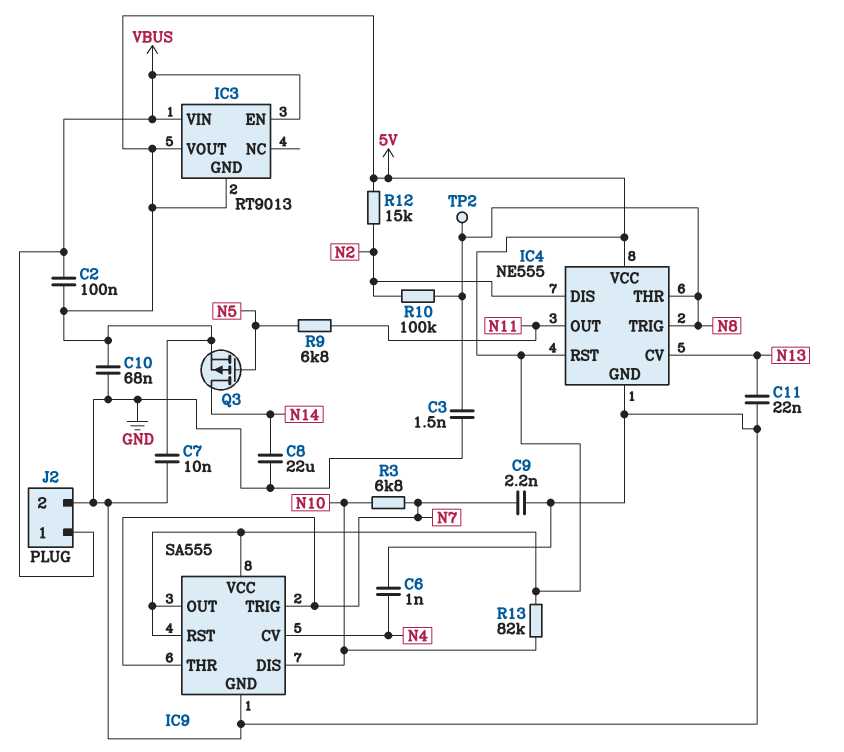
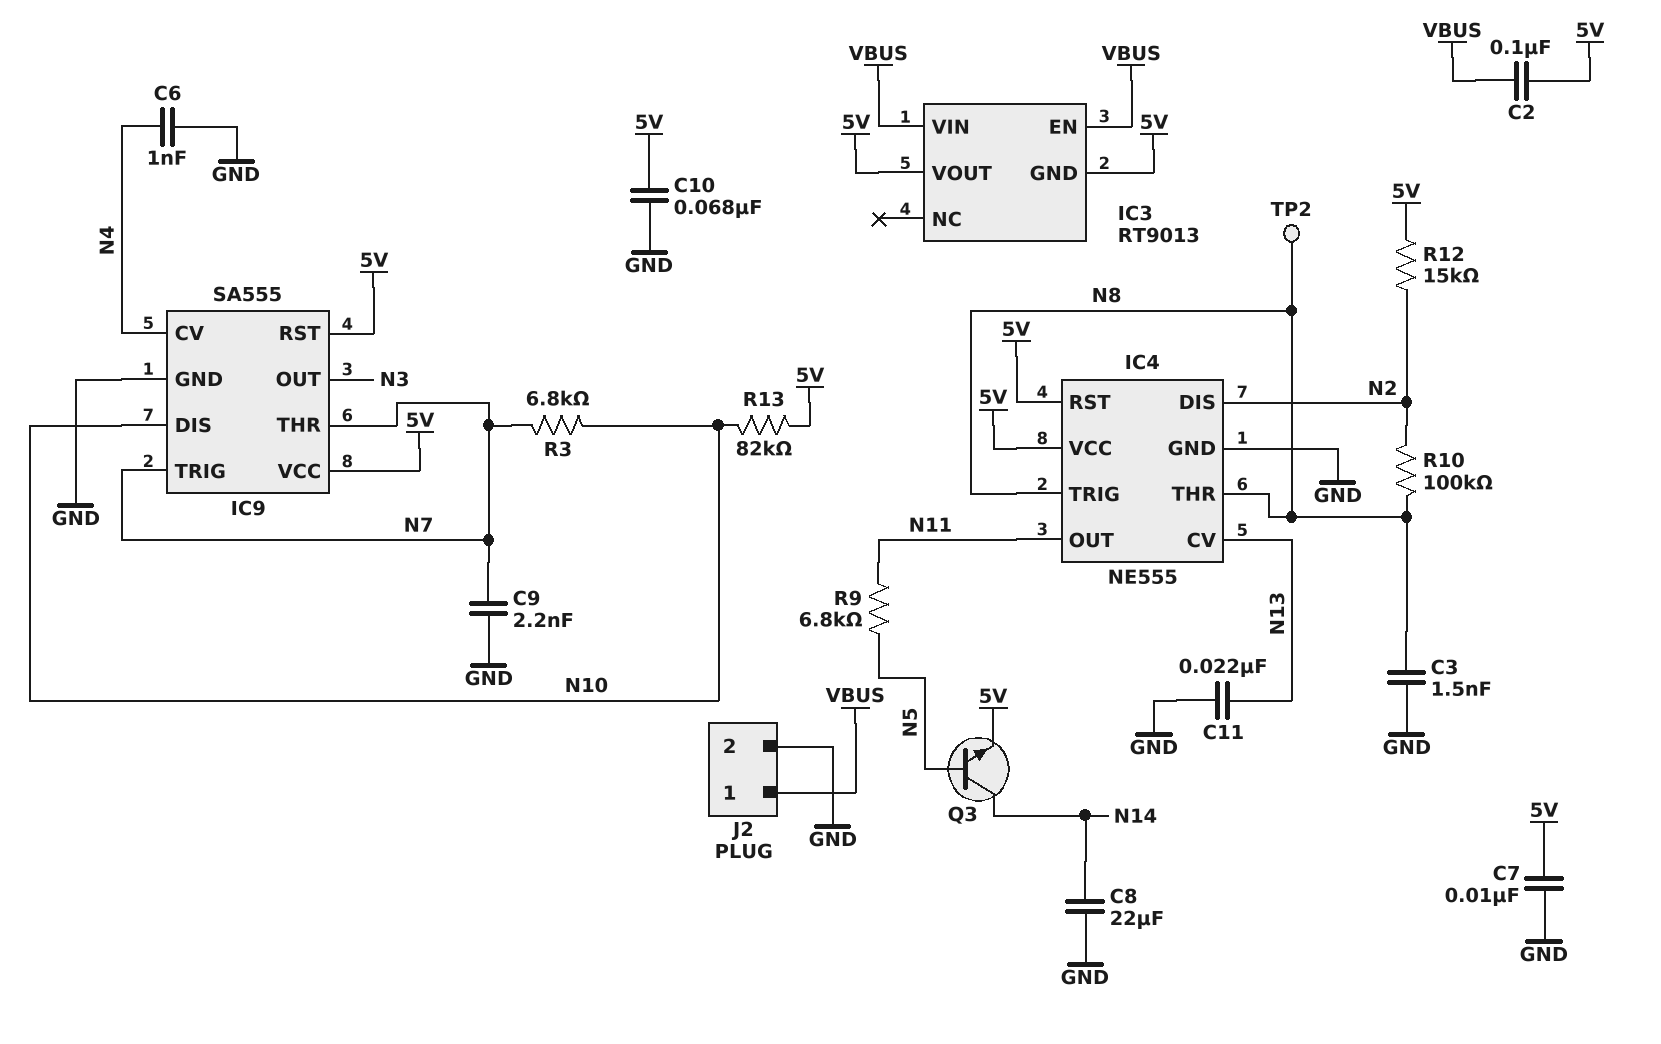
IC9 pin OUT: 5V -> N3
Q3: PMOS (G N5, D N14, S 5V) -> NPN (B N5, C N14, E 5V)

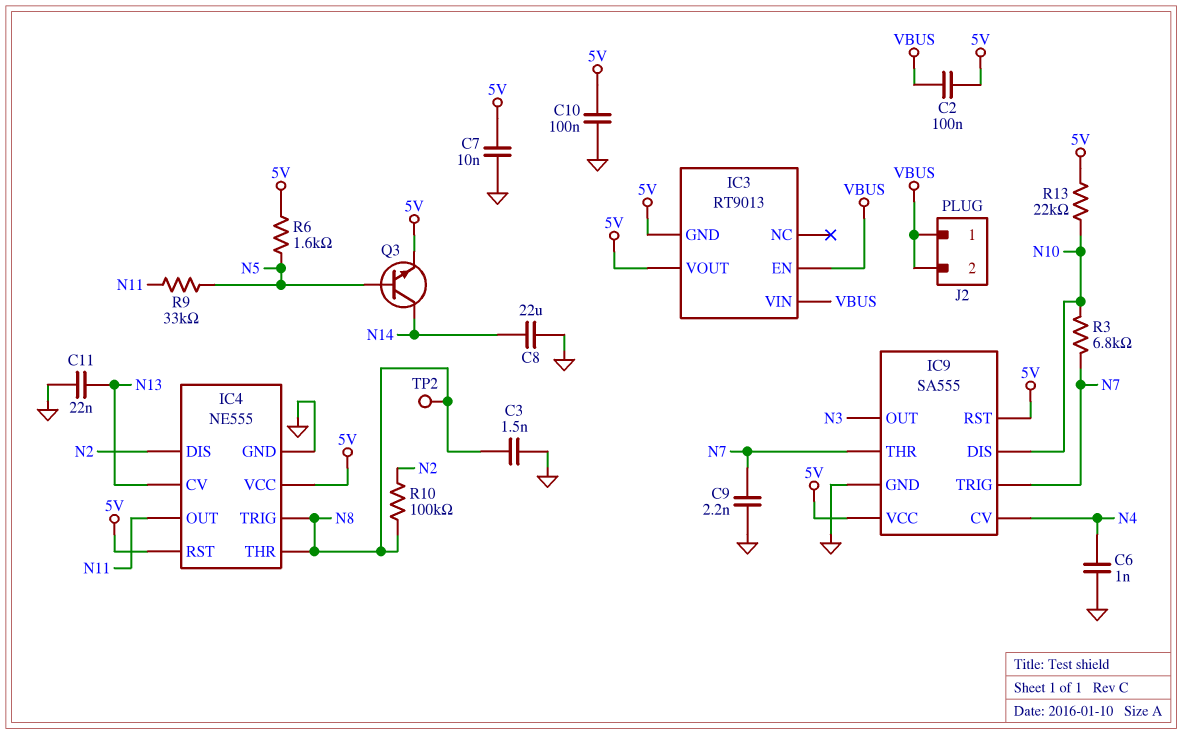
C10: 68nF (5V, GND) -> 100nF (5V, GND)
J2 pin 2: GND -> VBUS
R6: none -> 1.6k (5V, N5)
R9: 6.8k (N5, N11) -> 33k (N5, N11)
R12: 15k (5V, N2) -> none
R13: 82k (5V, N10) -> 22k (5V, N10)

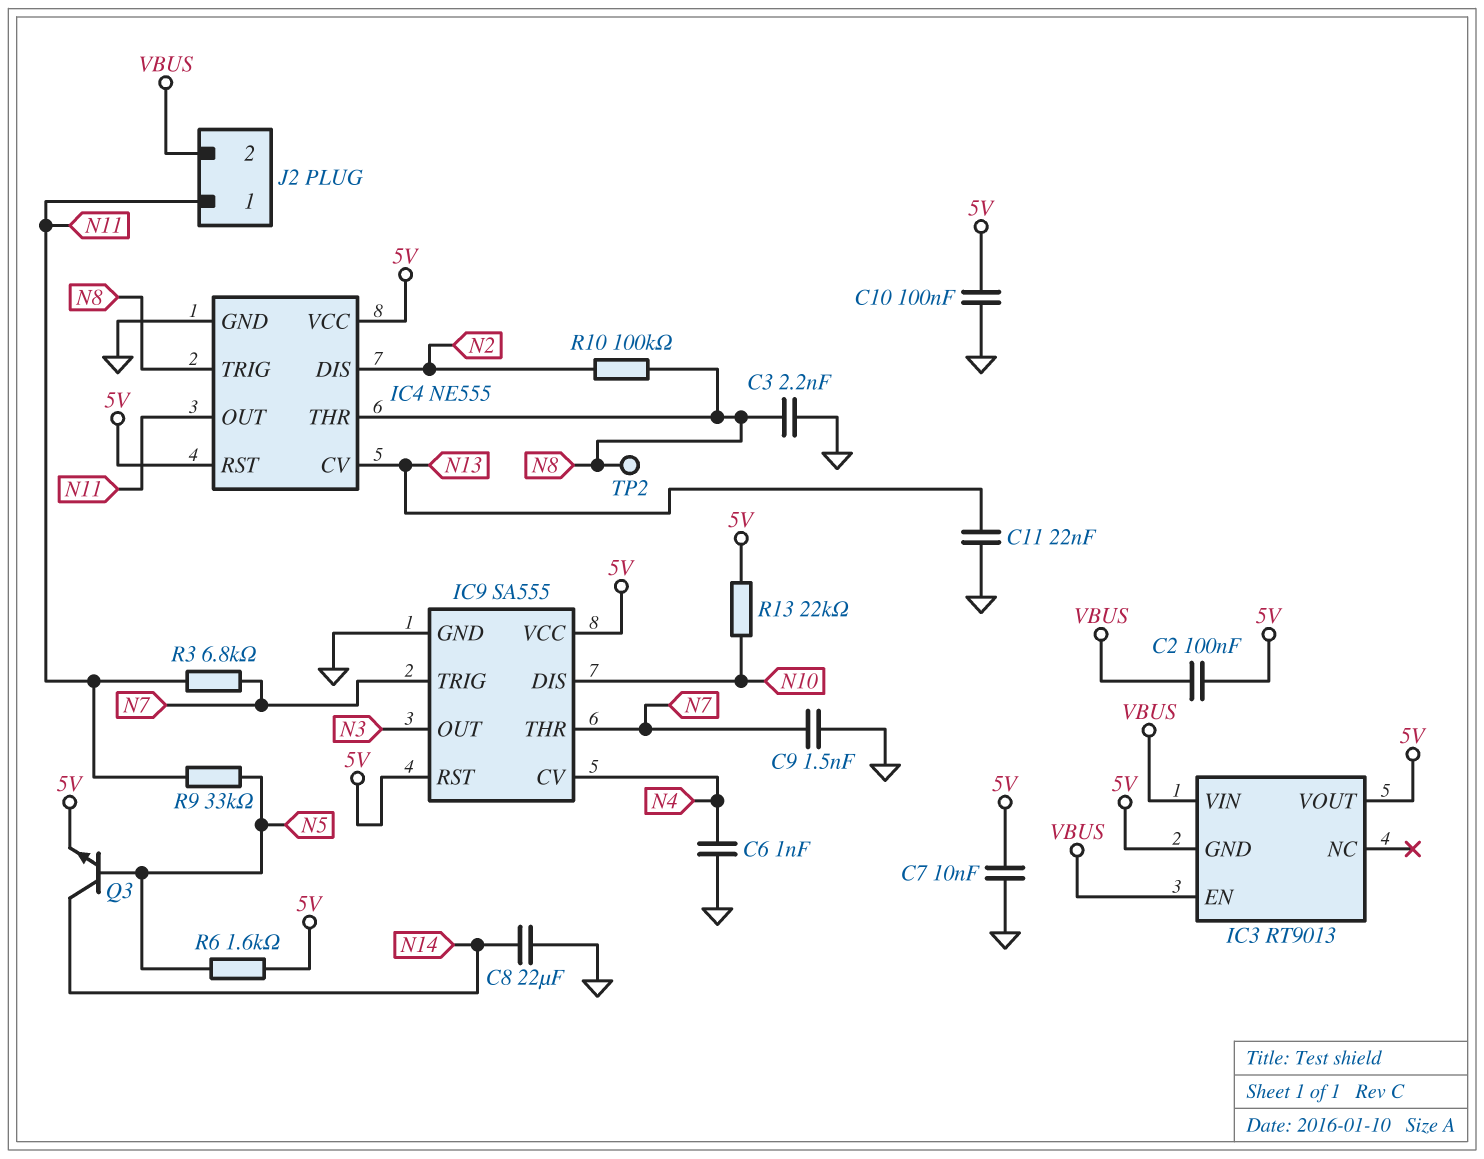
C3: 1.5nF (GND, N8) -> 2.2nF (GND, N8)
C9: 2.2nF (GND, N7) -> 1.5nF (GND, N7)
J2 pin 1: VBUS -> N11
R3: 6.8k (N7, N10) -> 6.8k (N7, N11)

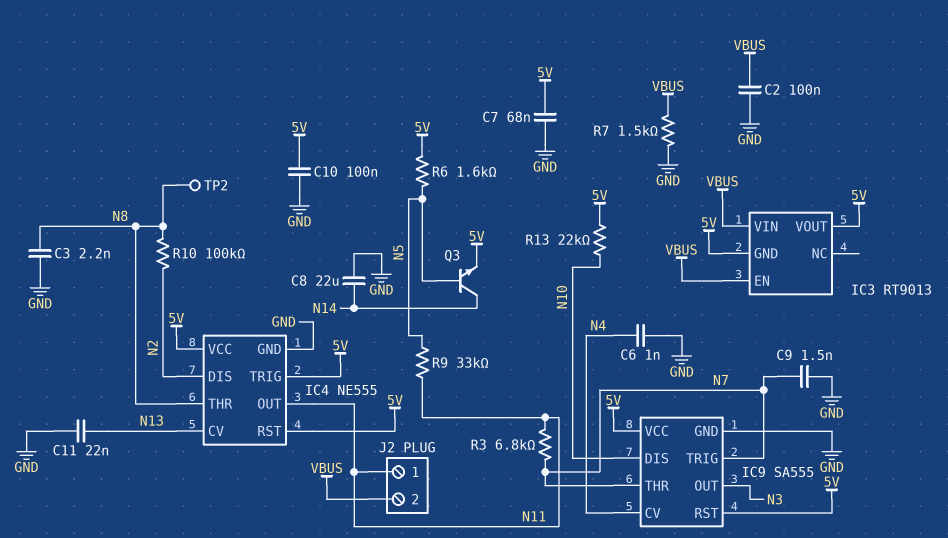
C2: 100nF (5V, VBUS) -> 100nF (GND, VBUS)
C7: 10nF (5V, GND) -> 68nF (5V, GND)
IC4 pin TRIG: N8 -> 5V
R7: none -> 1.5k (GND, VBUS)

